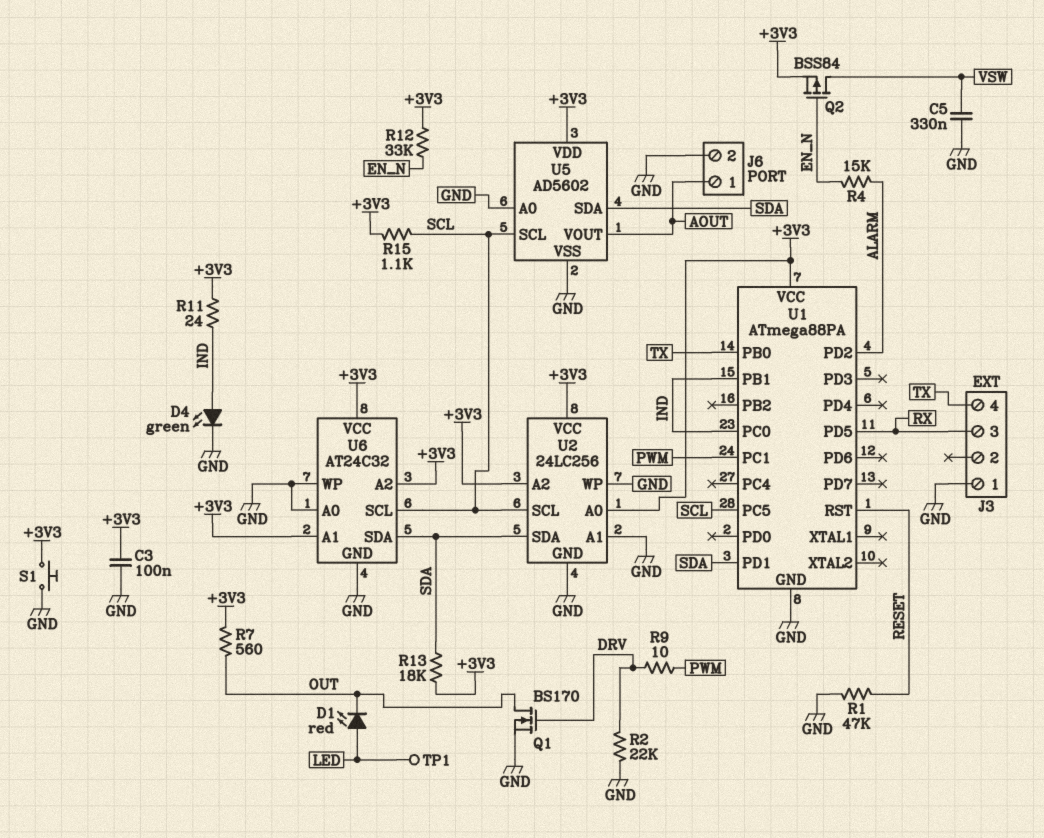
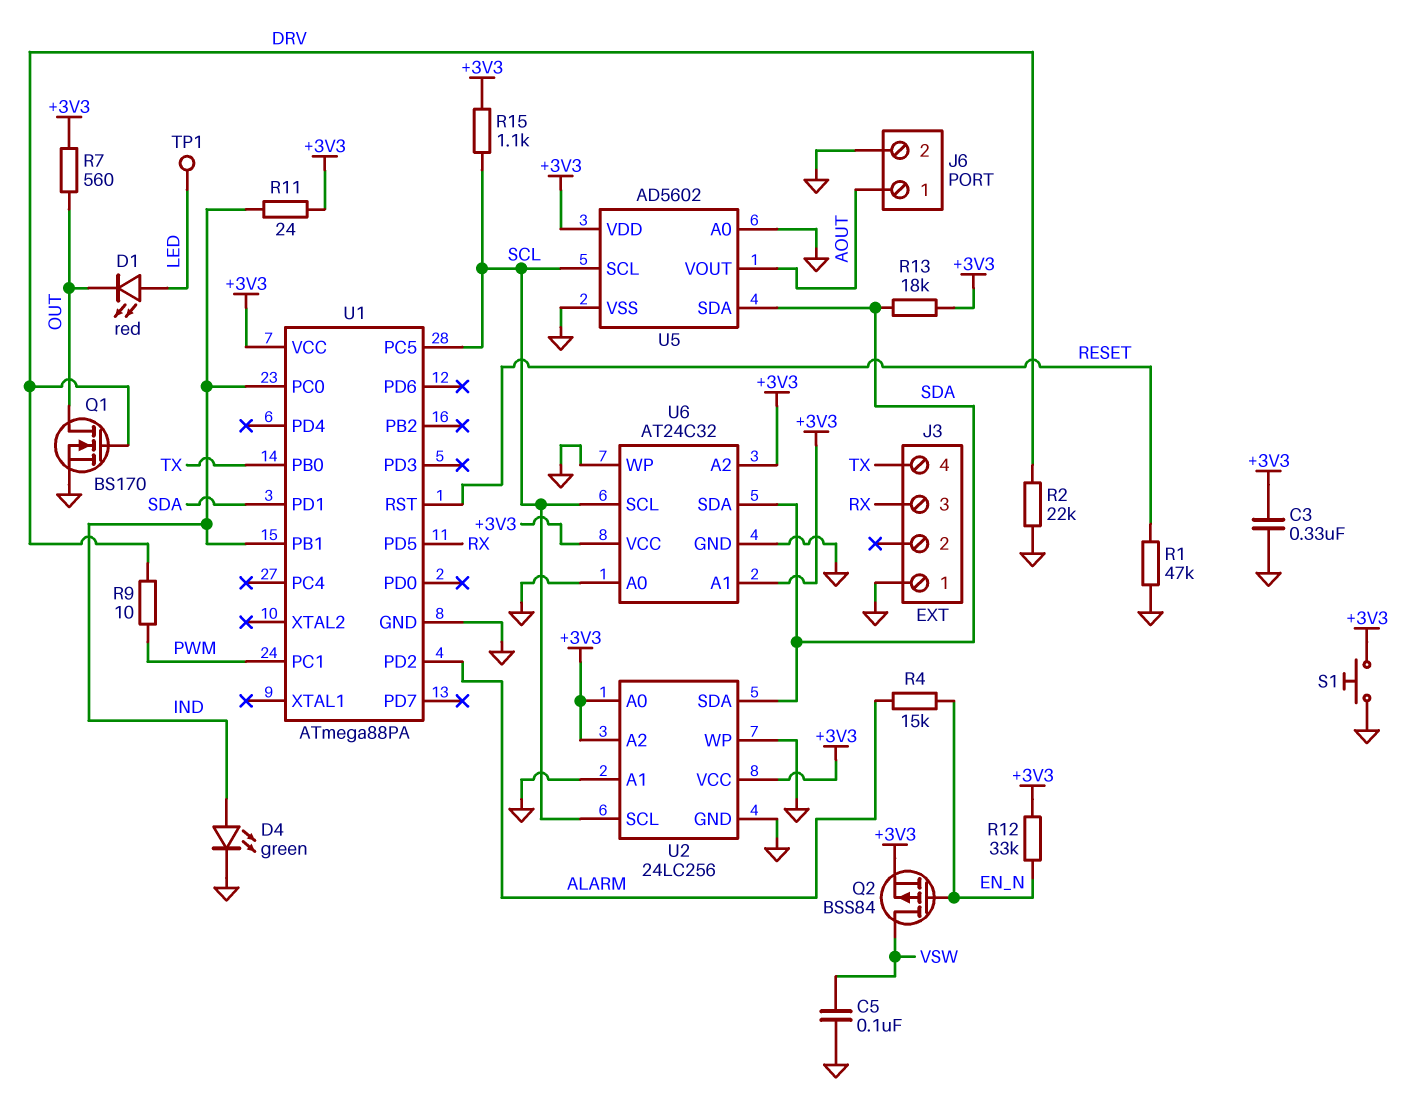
C3: 100nF (+3V3, GND) -> 330nF (+3V3, GND)
C5: 330nF (GND, VSW) -> 100nF (GND, VSW)

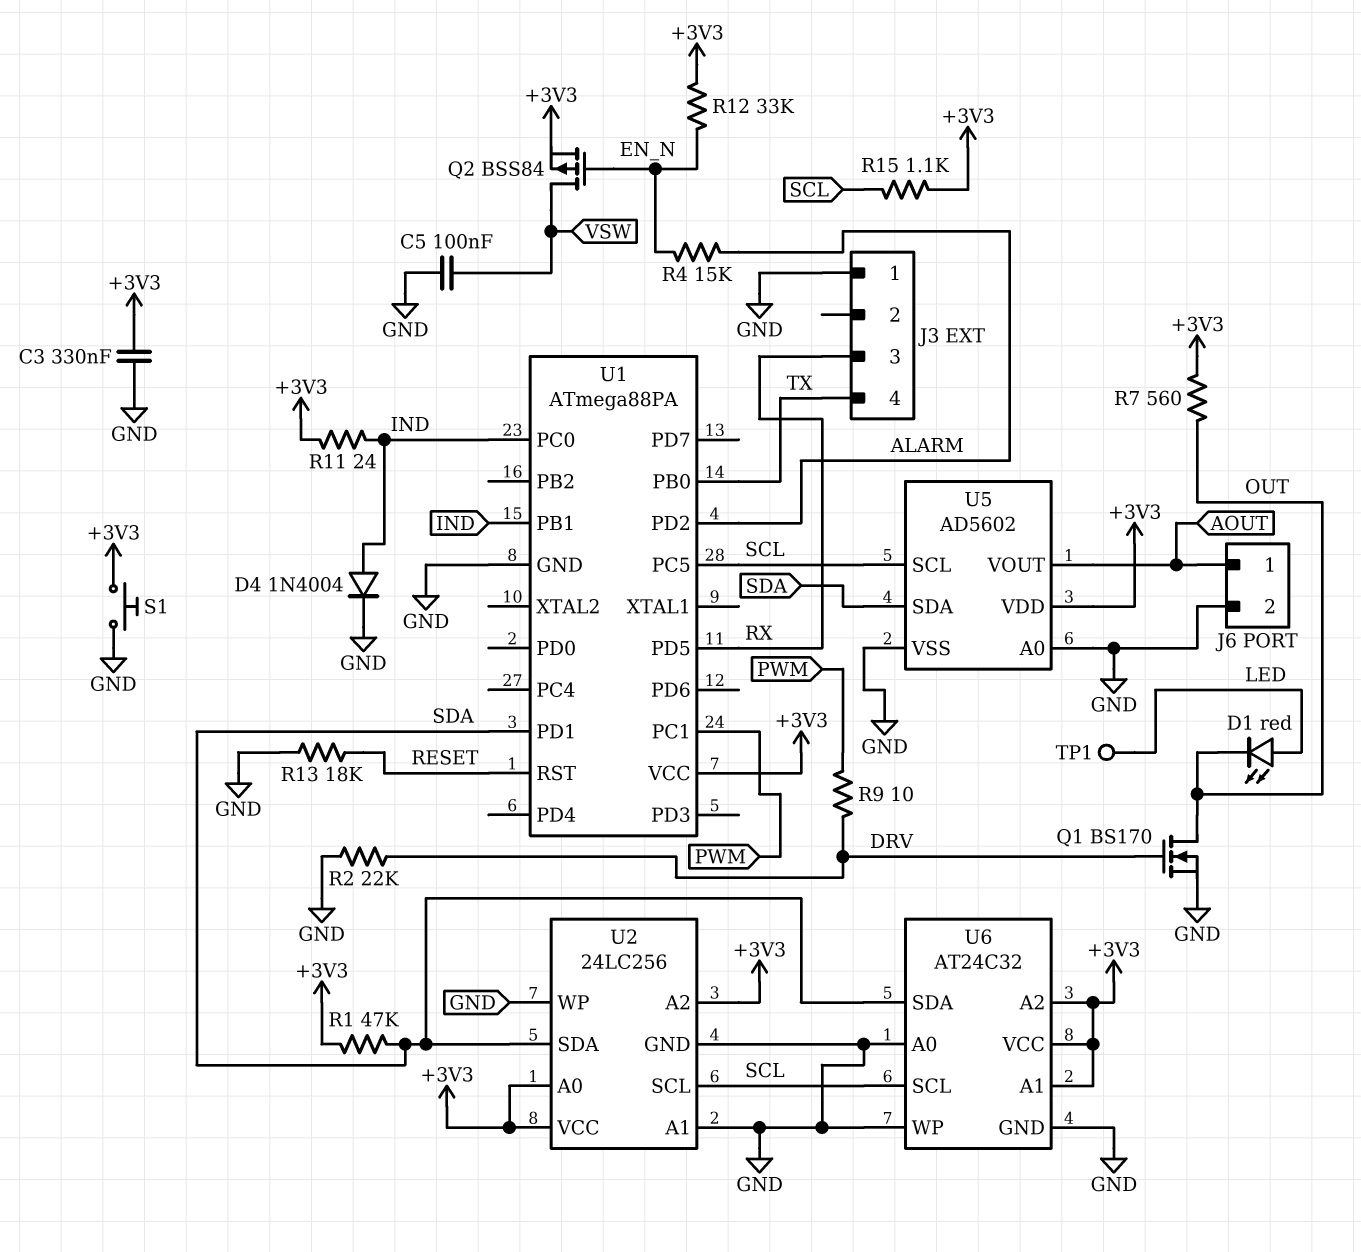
D4: LED green (A IND, K GND) -> diode 1N4004 (A IND, K GND)
R1: 47k (GND, RESET) -> 47k (+3V3, SDA)
R13: 18k (+3V3, SDA) -> 18k (GND, RESET)

